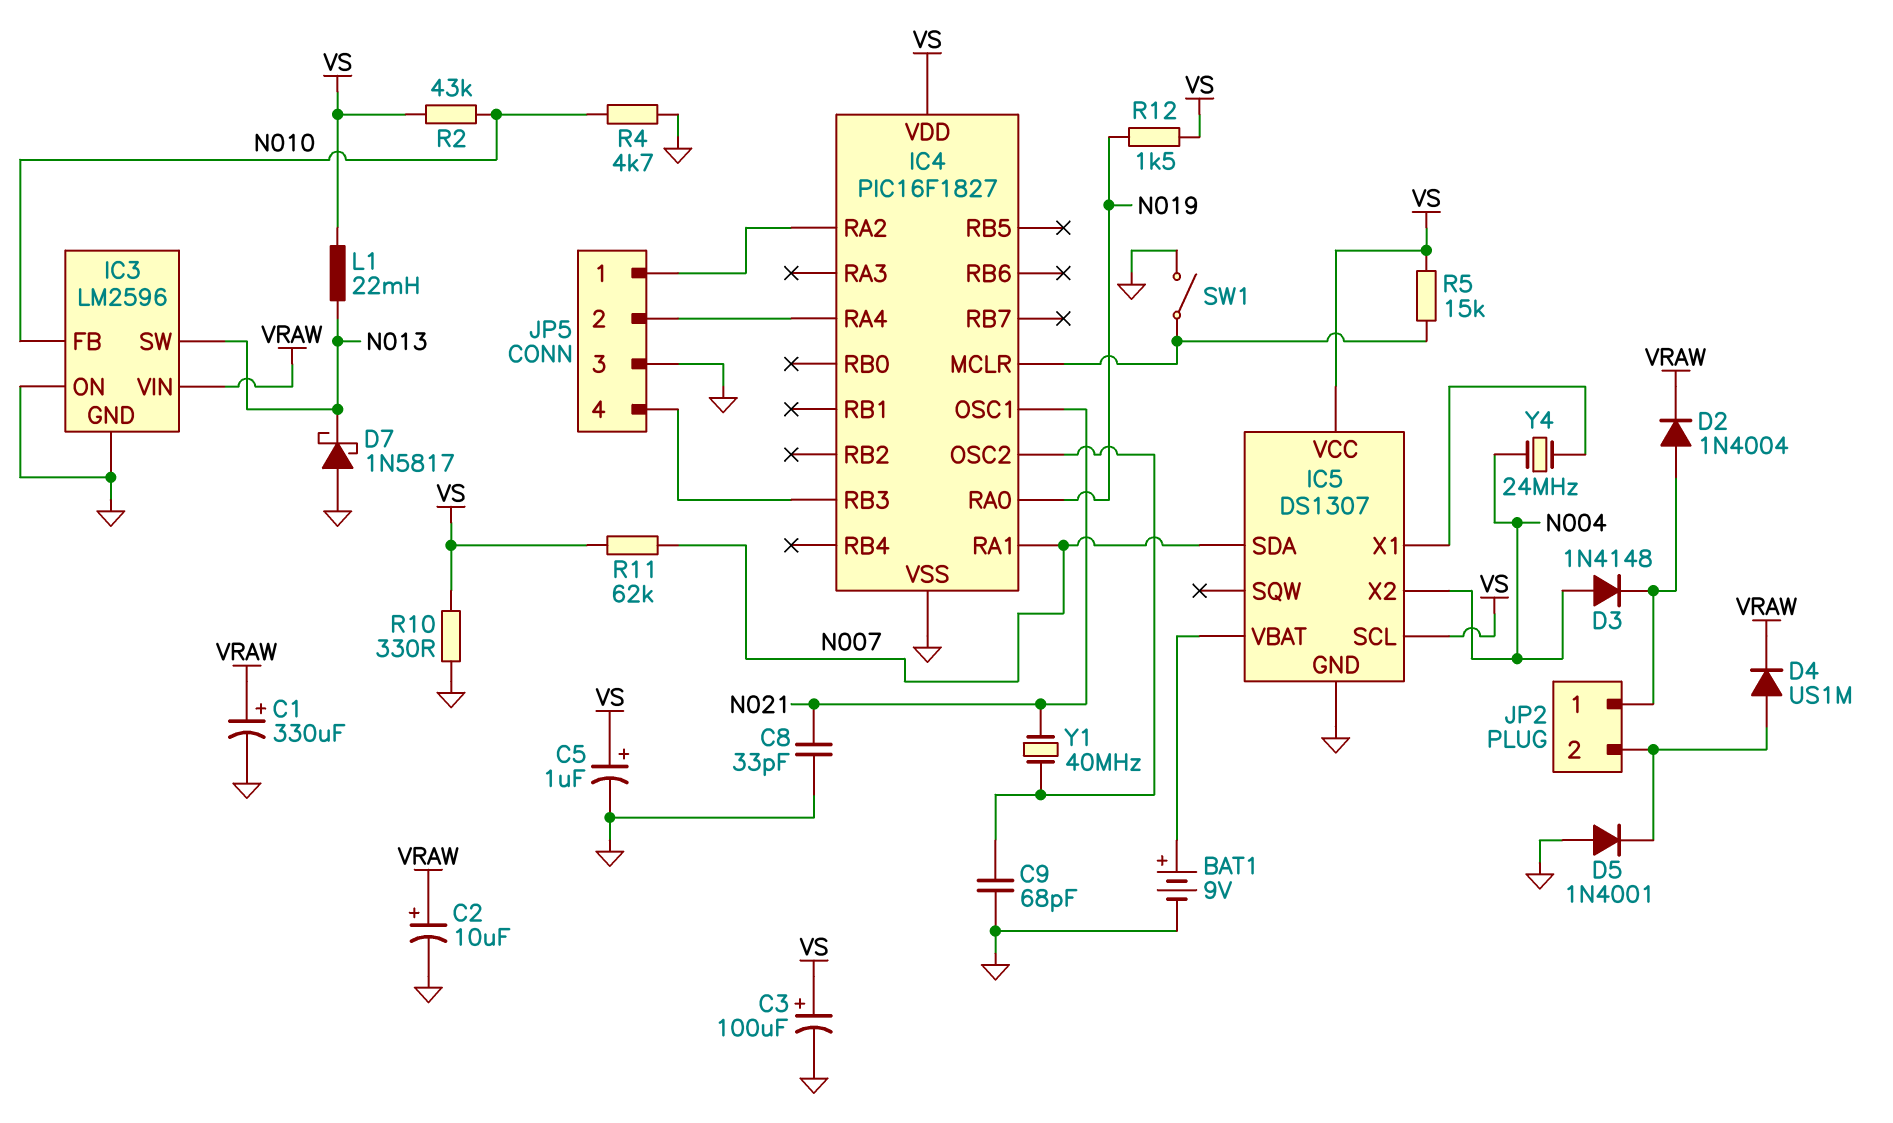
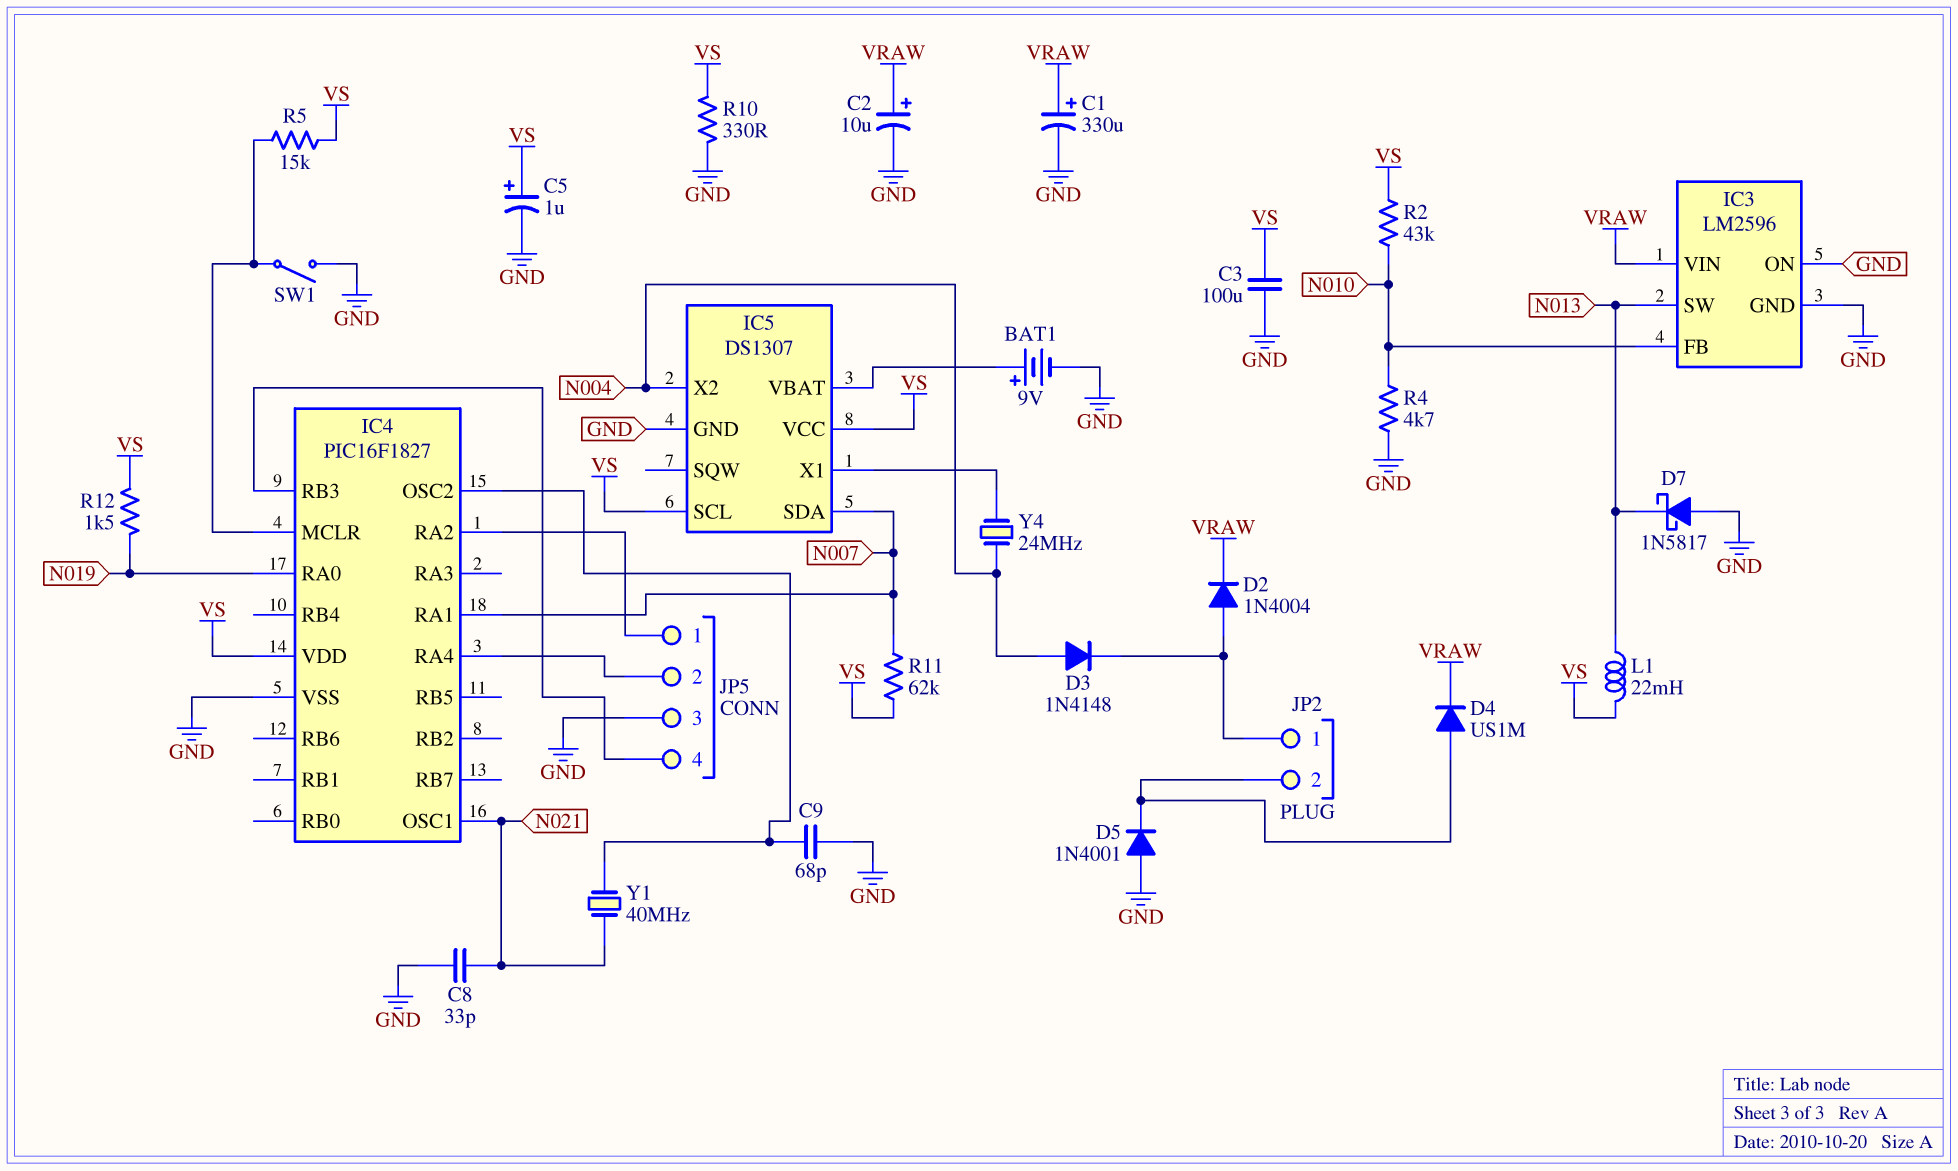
C3: 100uF (plus VS, minus GND) -> 100uF (GND, VS)

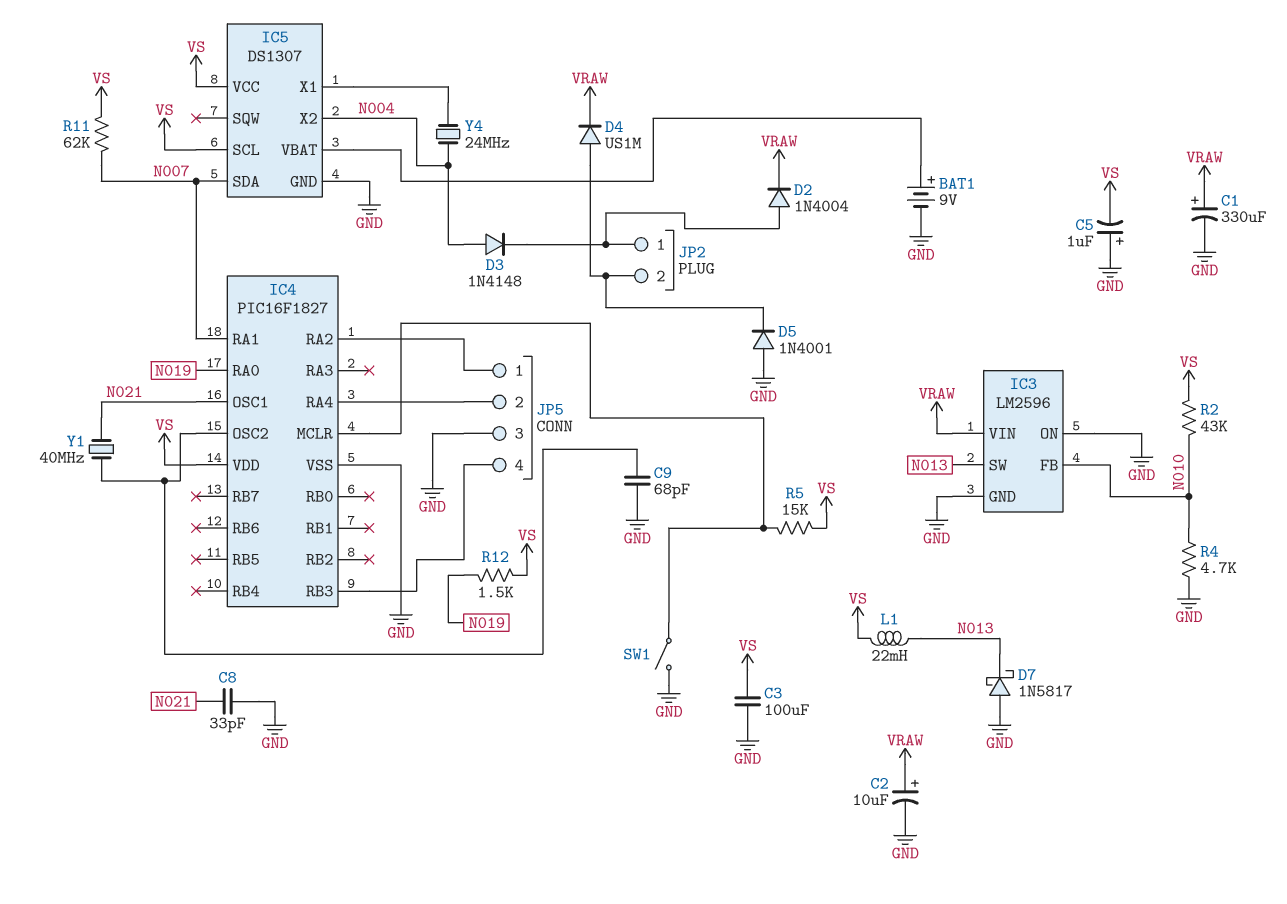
C5: 1uF (plus VS, minus GND) -> 1uF (plus GND, minus VS)
R10: 330 (GND, VS) -> none

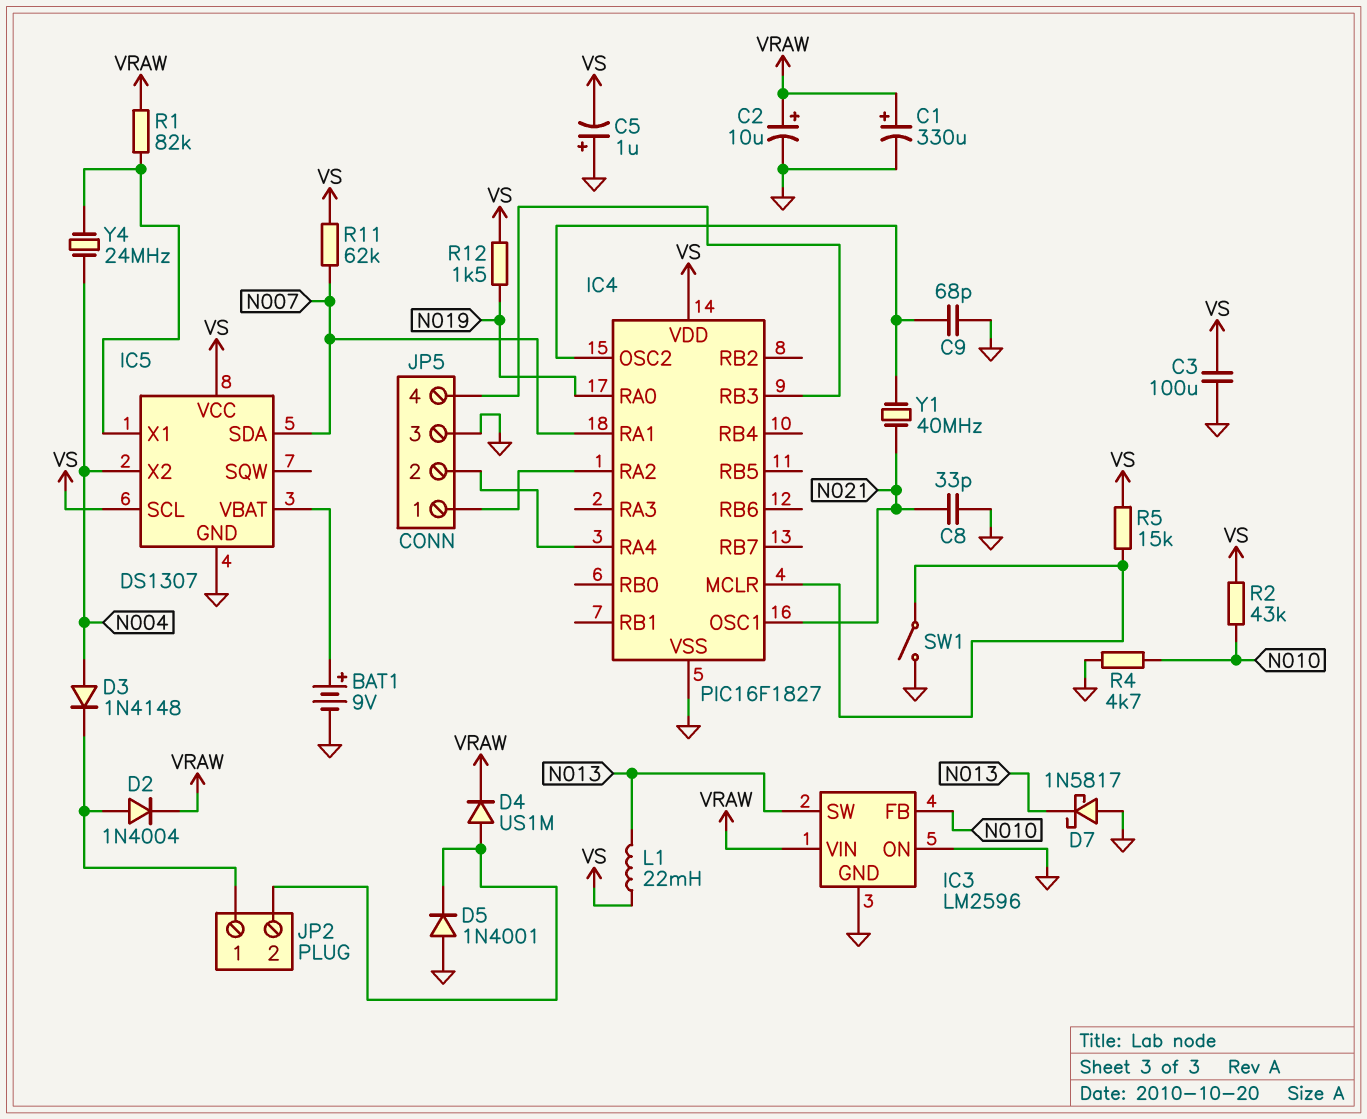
R1: none -> 82k (IC5/X1, VRAW)

